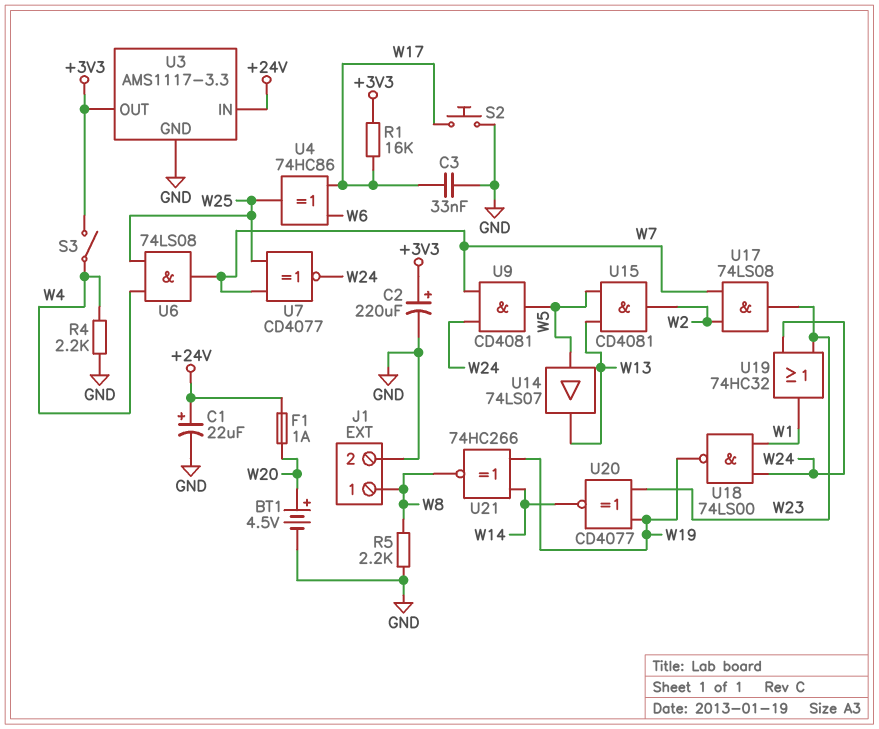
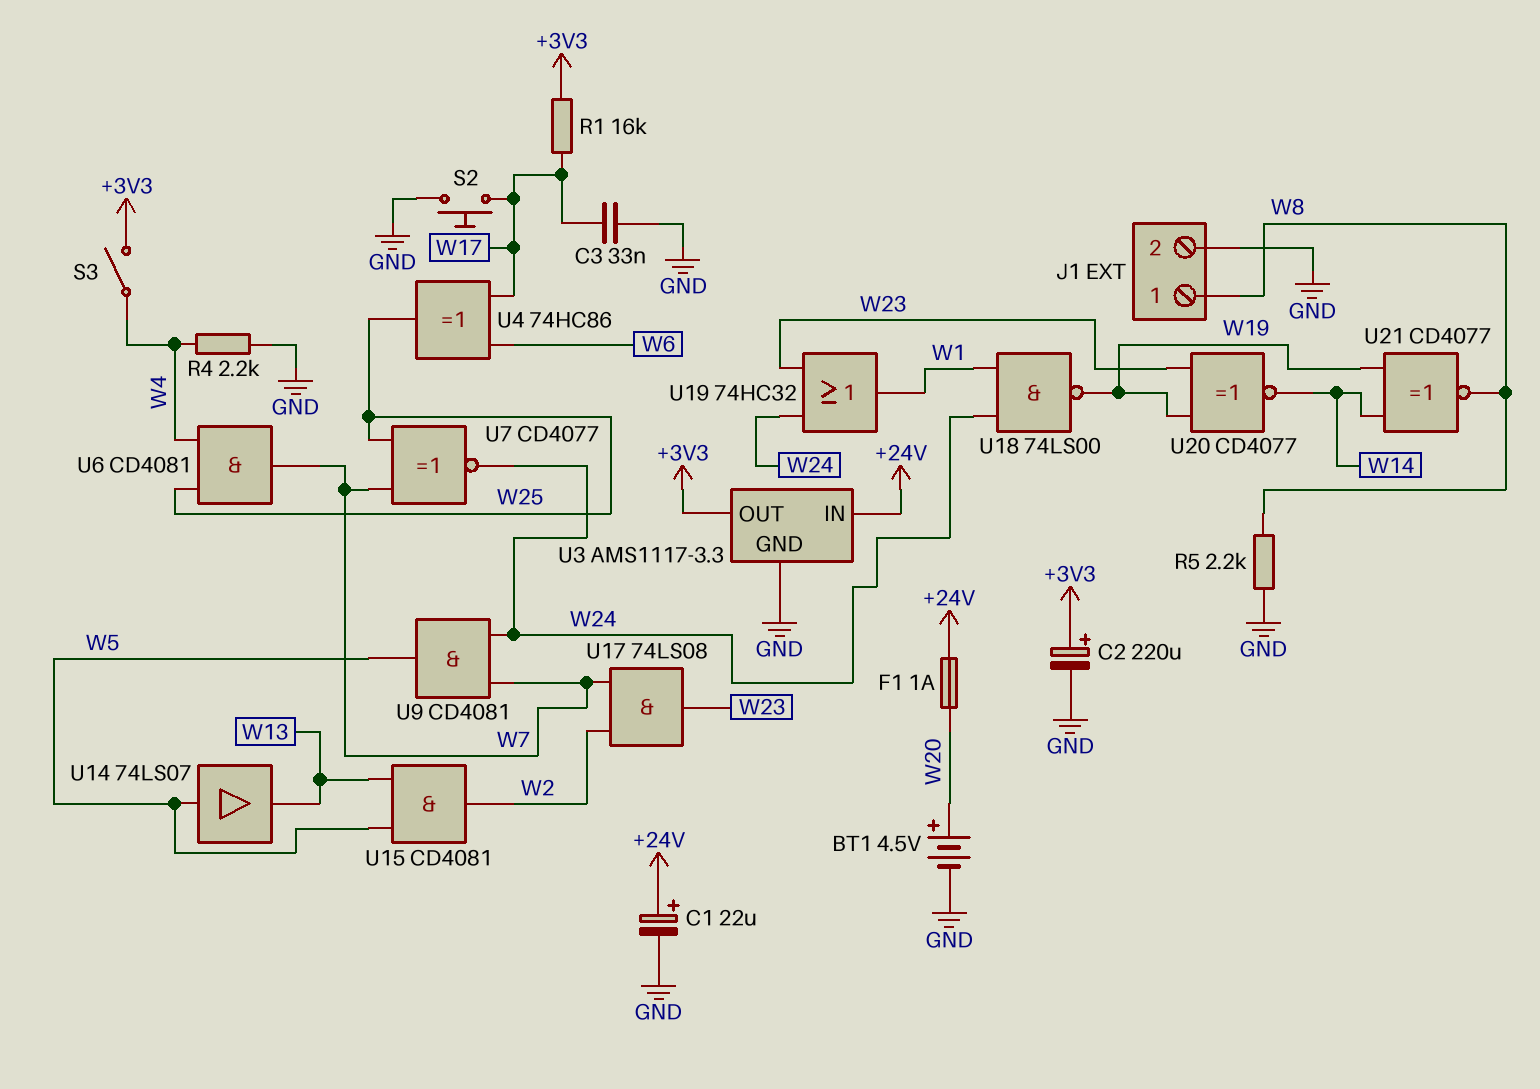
U6: AND 74LS08 (in W4, in W25, out W7) -> AND CD4081 (in W4, in W25, out W7)
U21: XNOR 74HC266 (in W14, in W19, out W8) -> XNOR CD4077 (in W14, in W19, out W8)

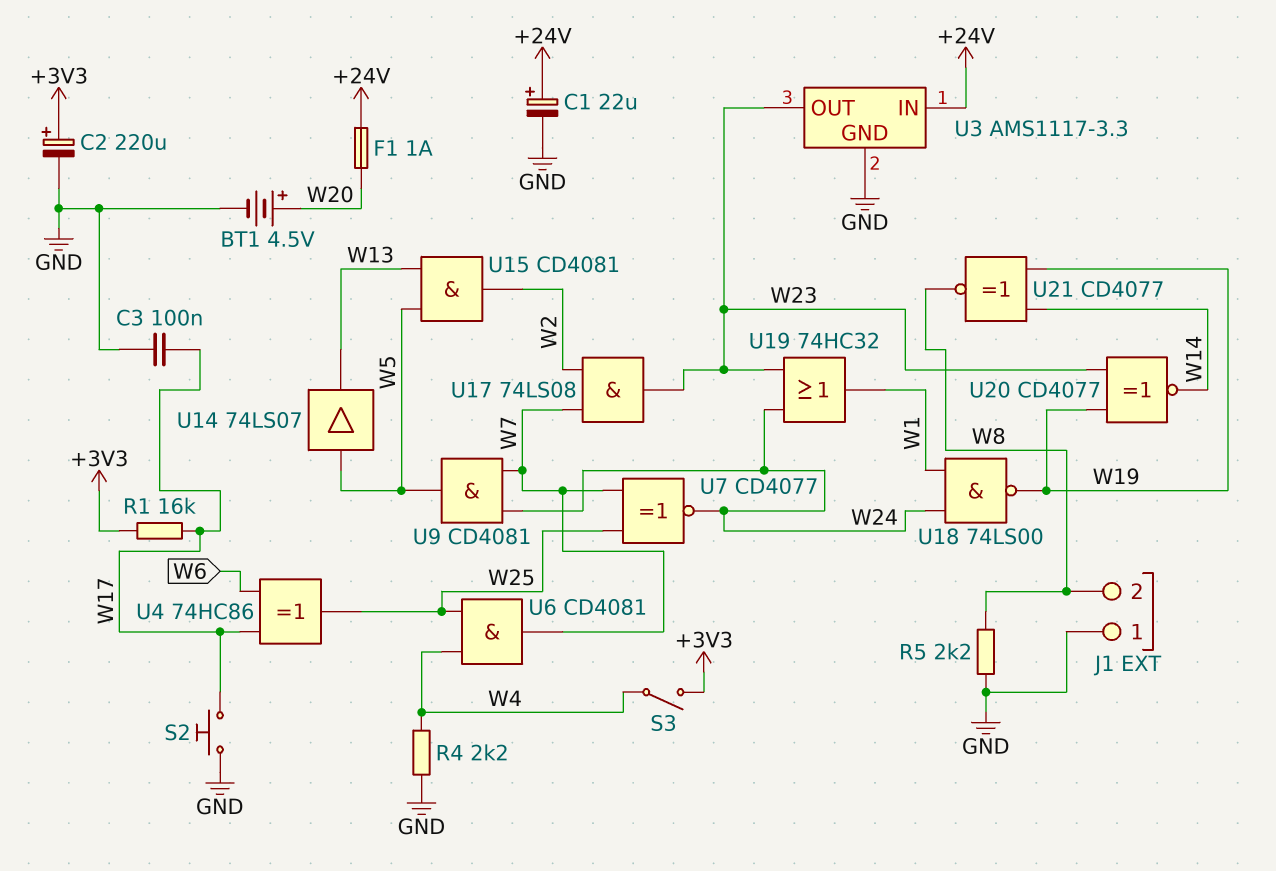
C3: 33nF (GND, W17) -> 100nF (GND, W17)
J1 pin 1: W8 -> GND
J1 pin 2: GND -> W8
U3 pin OUT: +3V3 -> W23

